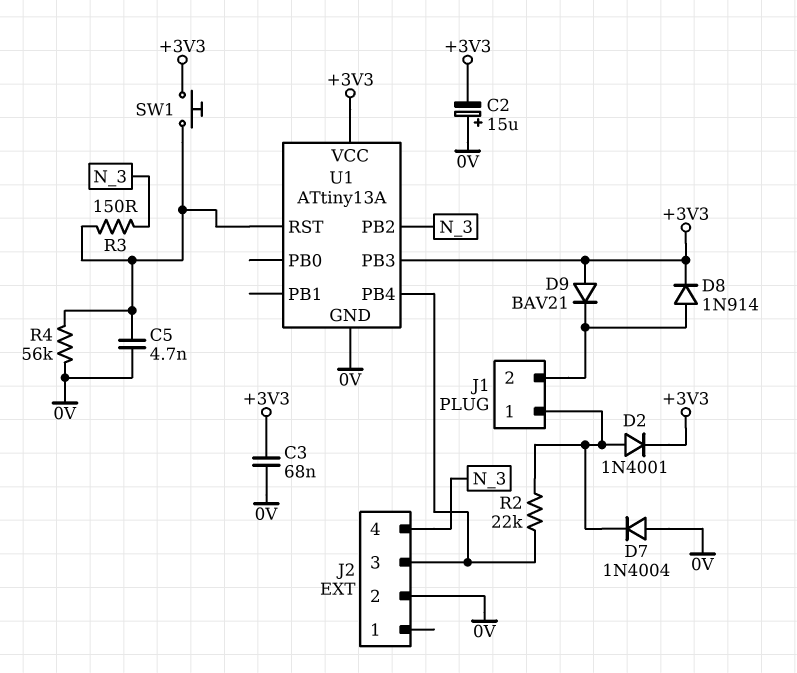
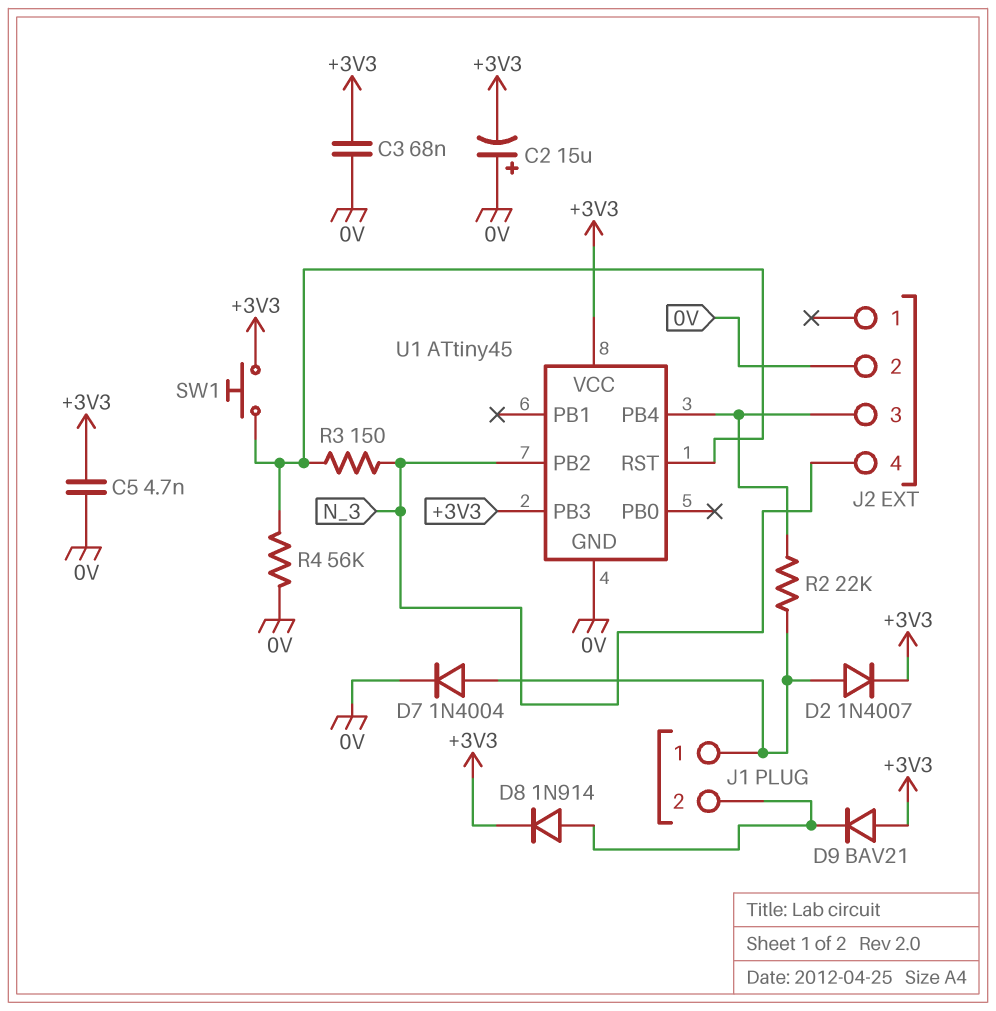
C5: 4.7nF (0V, U1/RST) -> 4.7nF (+3V3, 0V)
D2: diode 1N4001 (A J1/1, K +3V3) -> diode 1N4007 (A J1/1, K +3V3)
D7: diode 1N4004 (A 0V, K J1/1) -> diode 1N4004 (A J1/1, K 0V)
U1: ATtiny13A -> ATtiny45

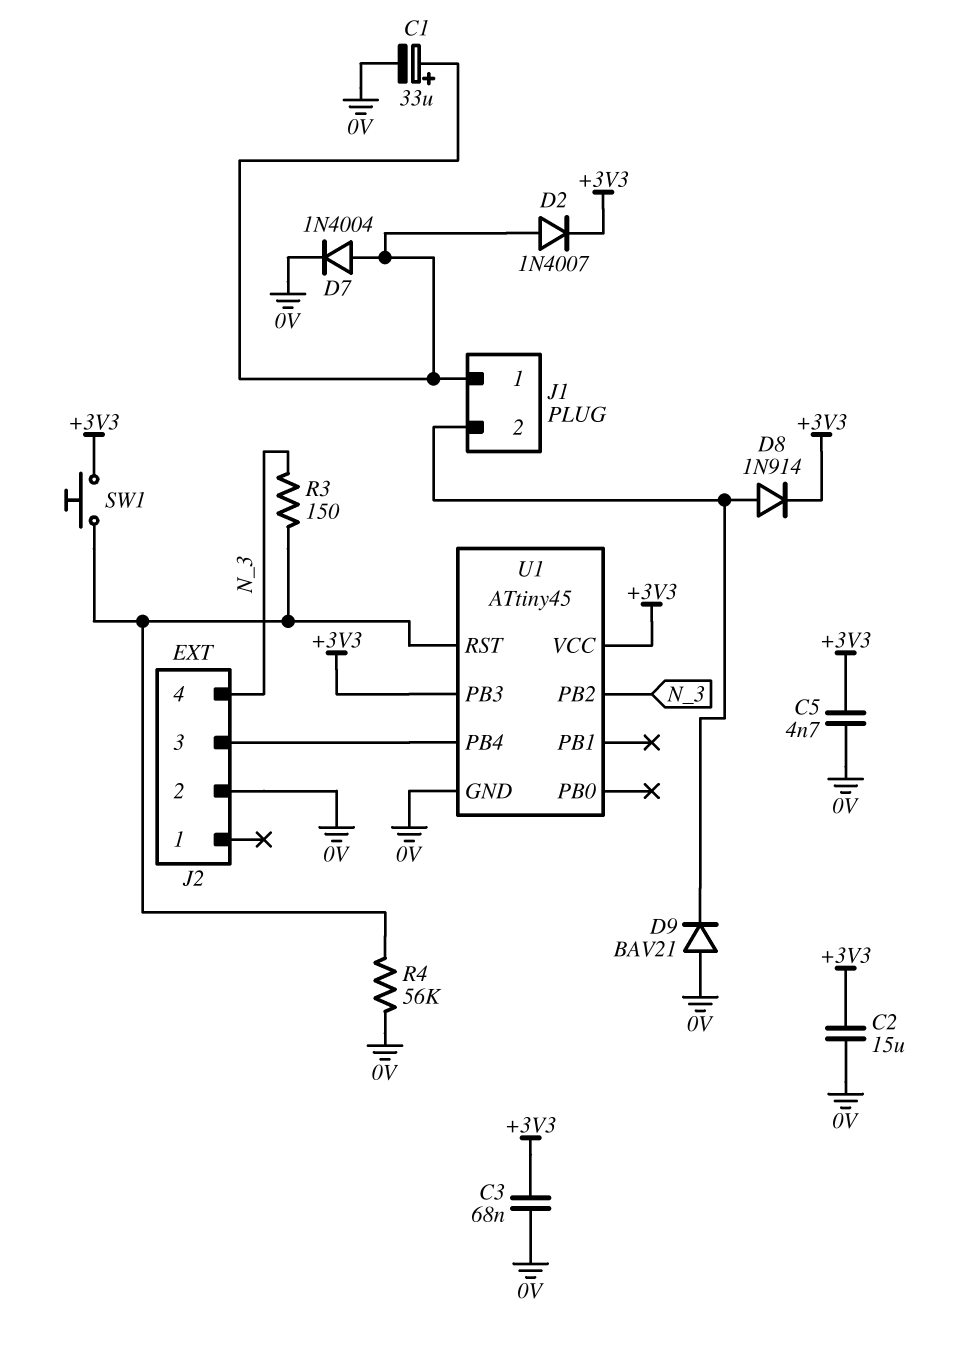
C1: none -> 33uF (plus J1/1, minus 0V)
C2: 15uF (plus 0V, minus +3V3) -> 15uF (+3V3, 0V)
D9: diode BAV21 (A +3V3, K J1/2) -> diode BAV21 (A 0V, K J1/2)
R2: 22k (J1/1, J2/3) -> none

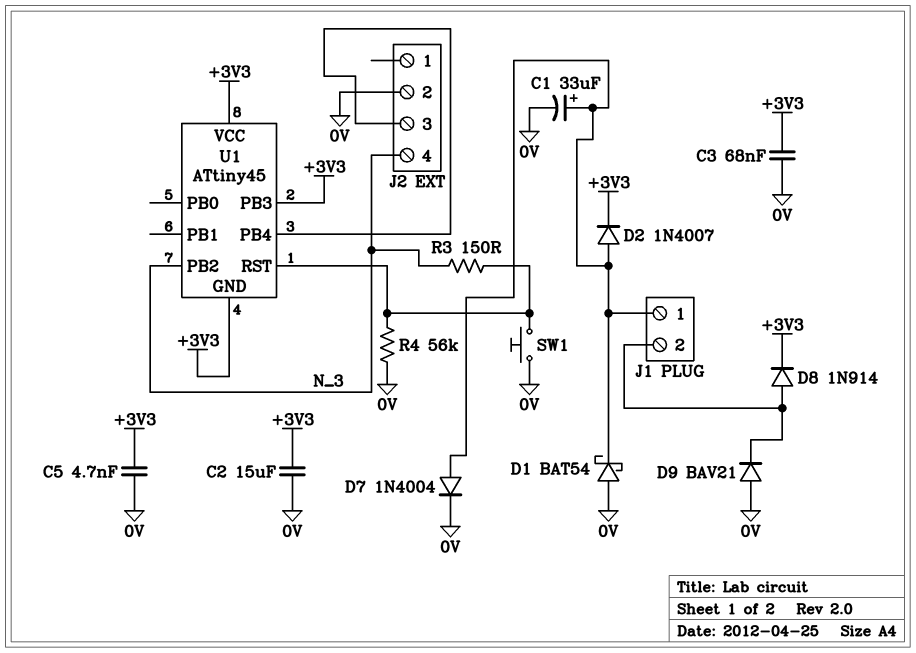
D1: none -> schottky BAT54 (A 0V, K J1/1)
SW1: button (+3V3, U1/RST) -> button (0V, U1/RST)
U1 pin GND: 0V -> +3V3

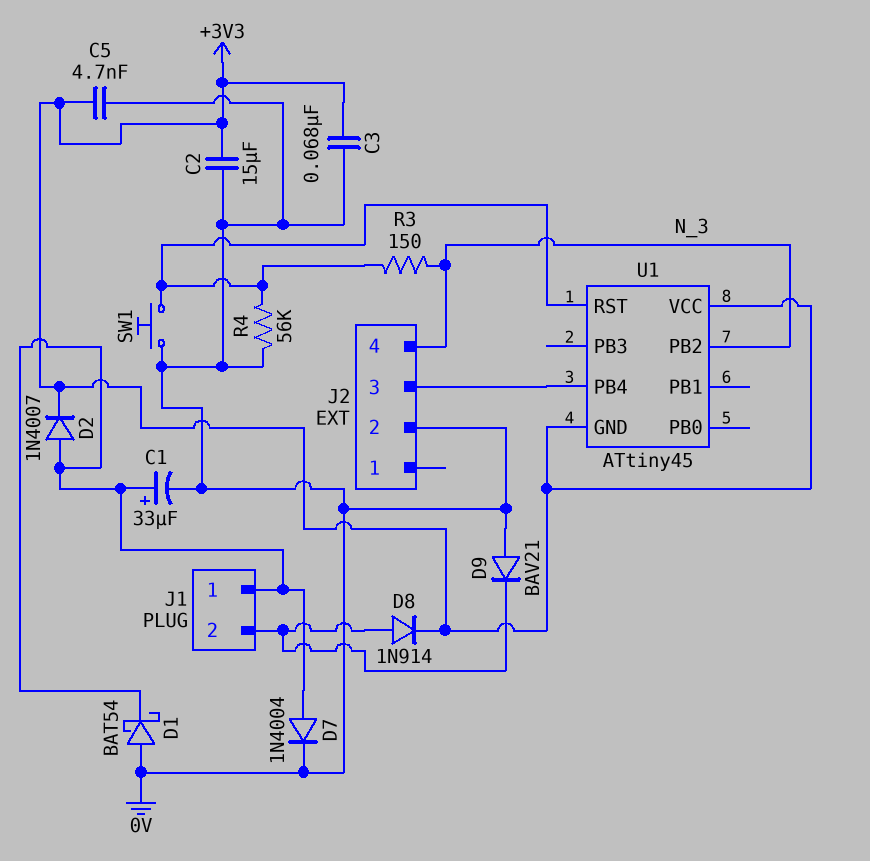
U1 pin PB3: +3V3 -> none

